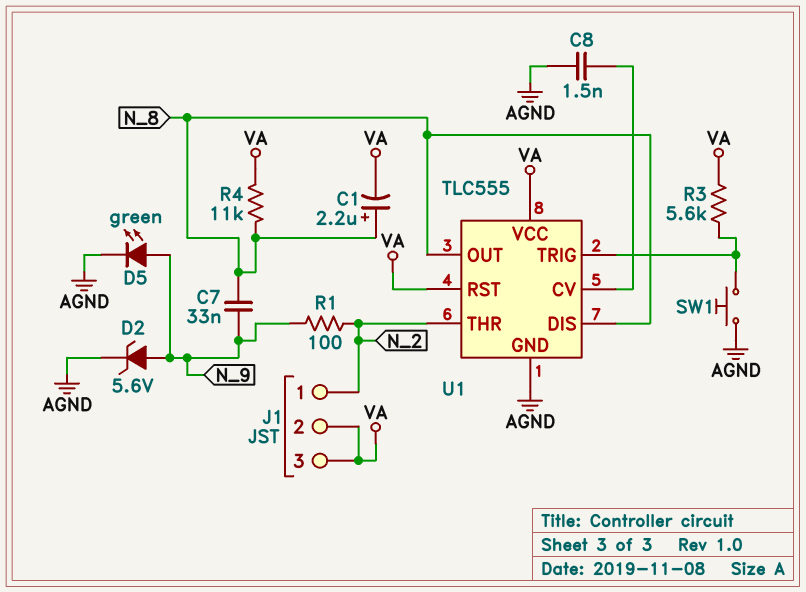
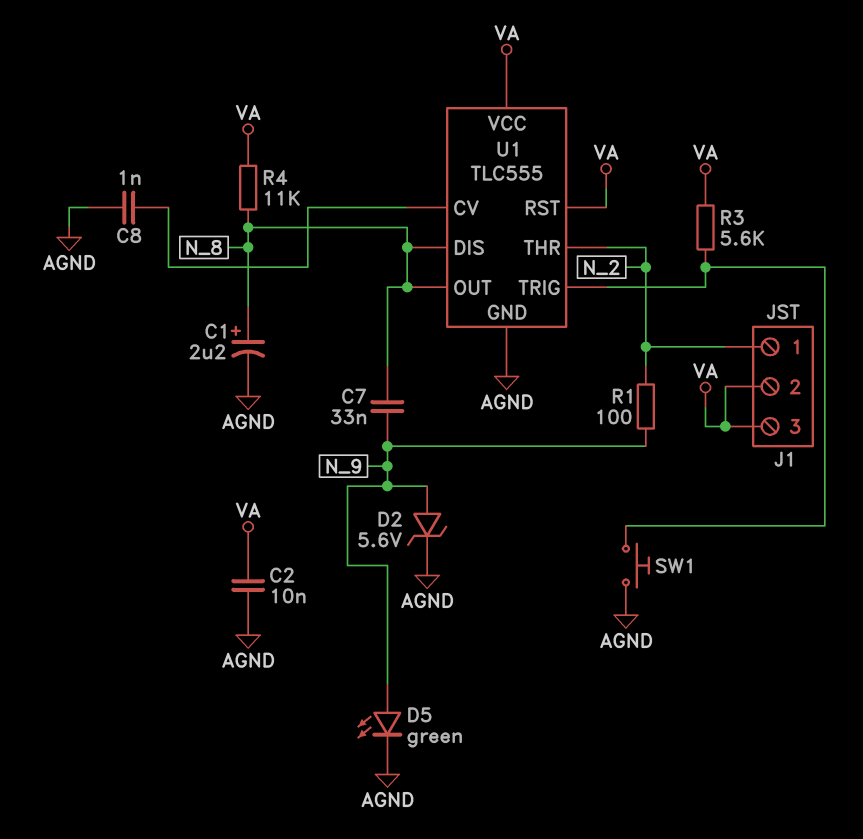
C1: 2.2uF (plus N_8, minus VA) -> 2.2uF (plus N_8, minus AGND)
C2: none -> 10nF (AGND, VA)
C8: 1.5nF (AGND, U1/CV) -> 1nF (AGND, U1/CV)

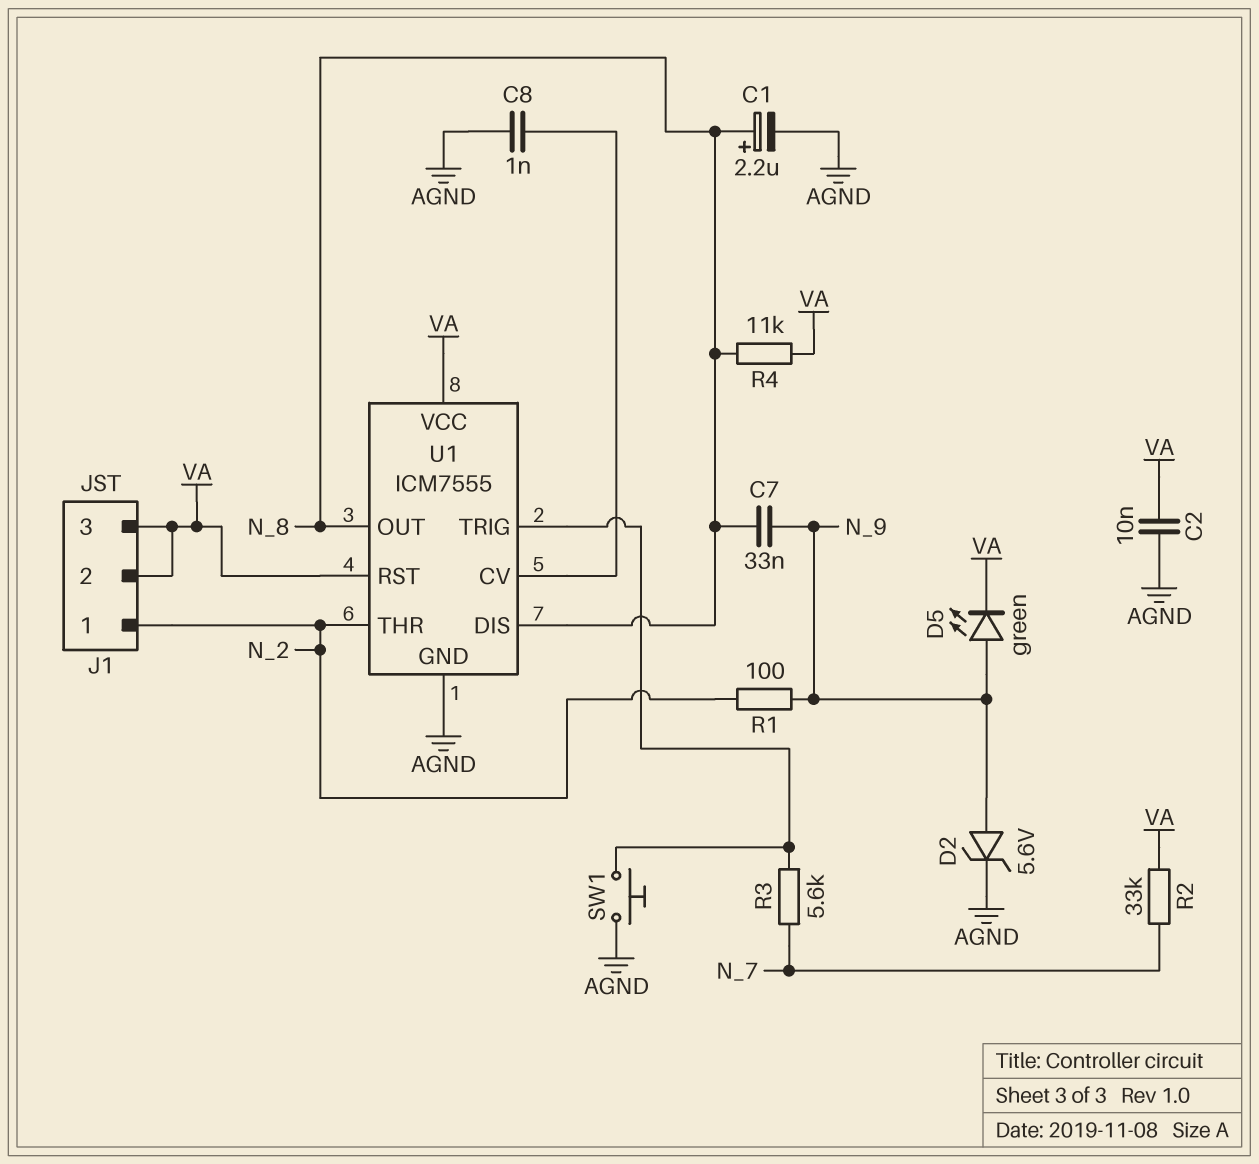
D5: LED green (A N_9, K AGND) -> LED green (A N_9, K VA)
R2: none -> 33k (N_7, VA)
R3: 5.6k (U1/TRIG, VA) -> 5.6k (N_7, U1/TRIG)
U1: TLC555 -> ICM7555

